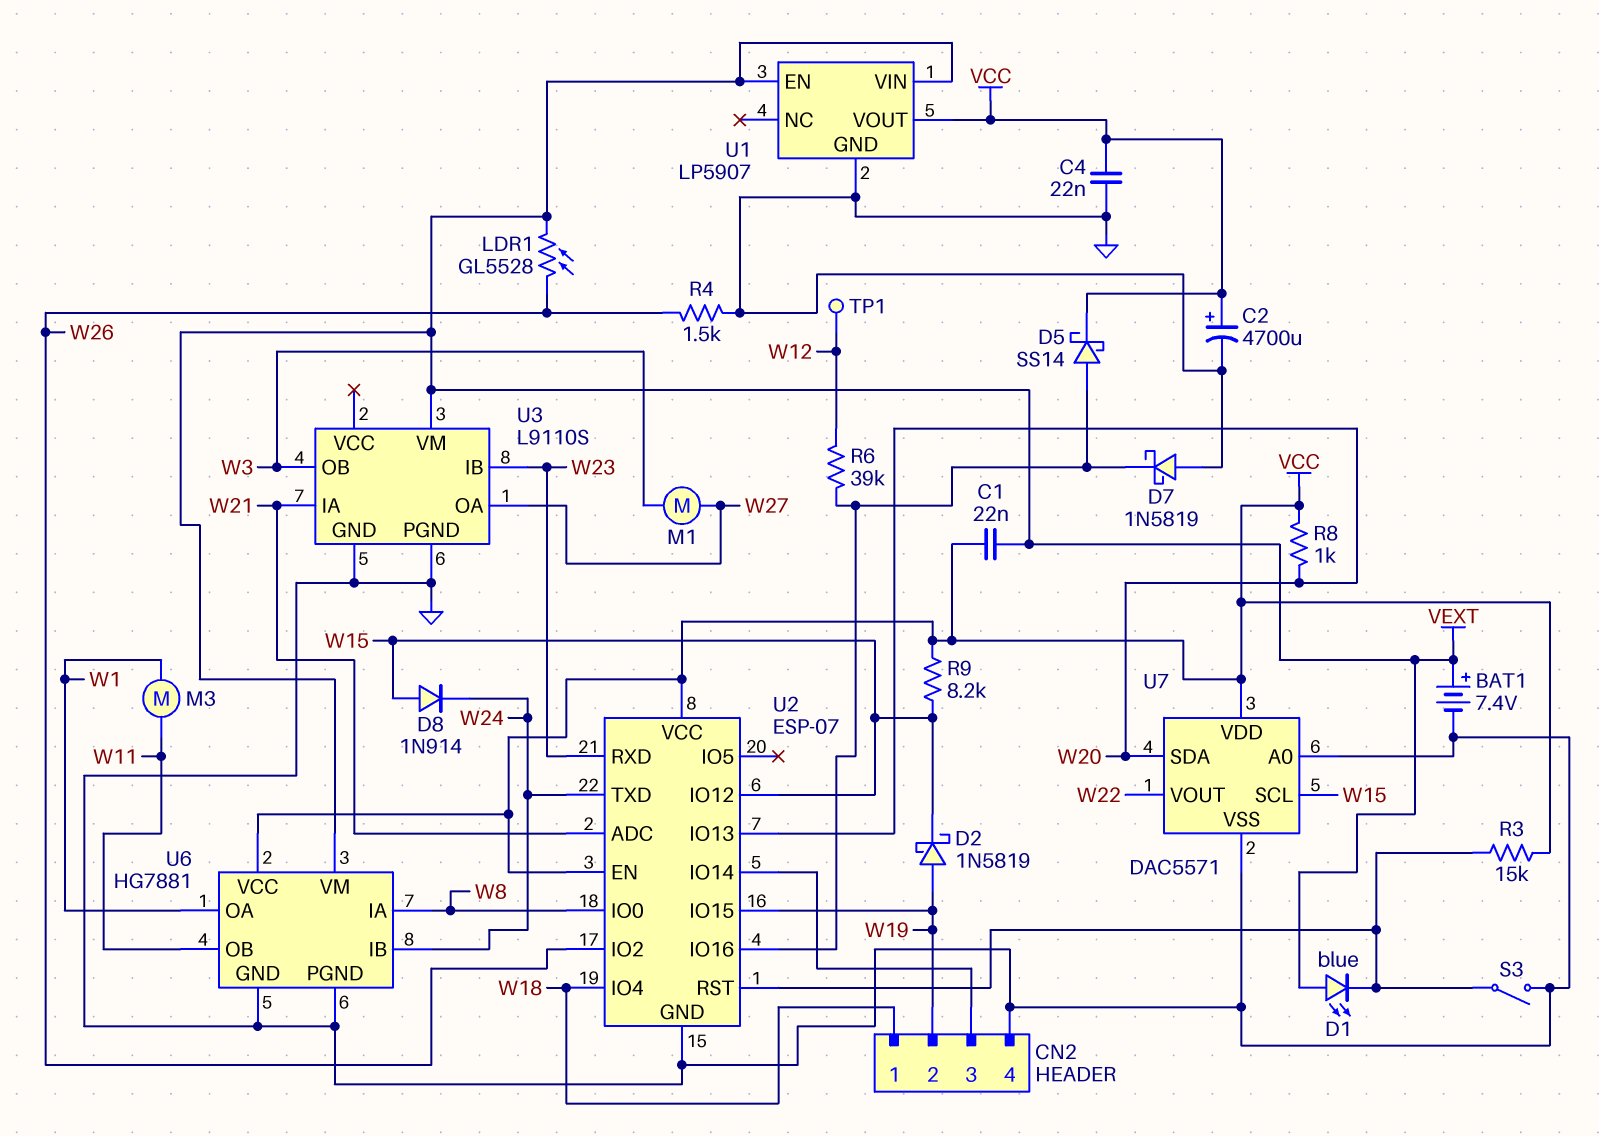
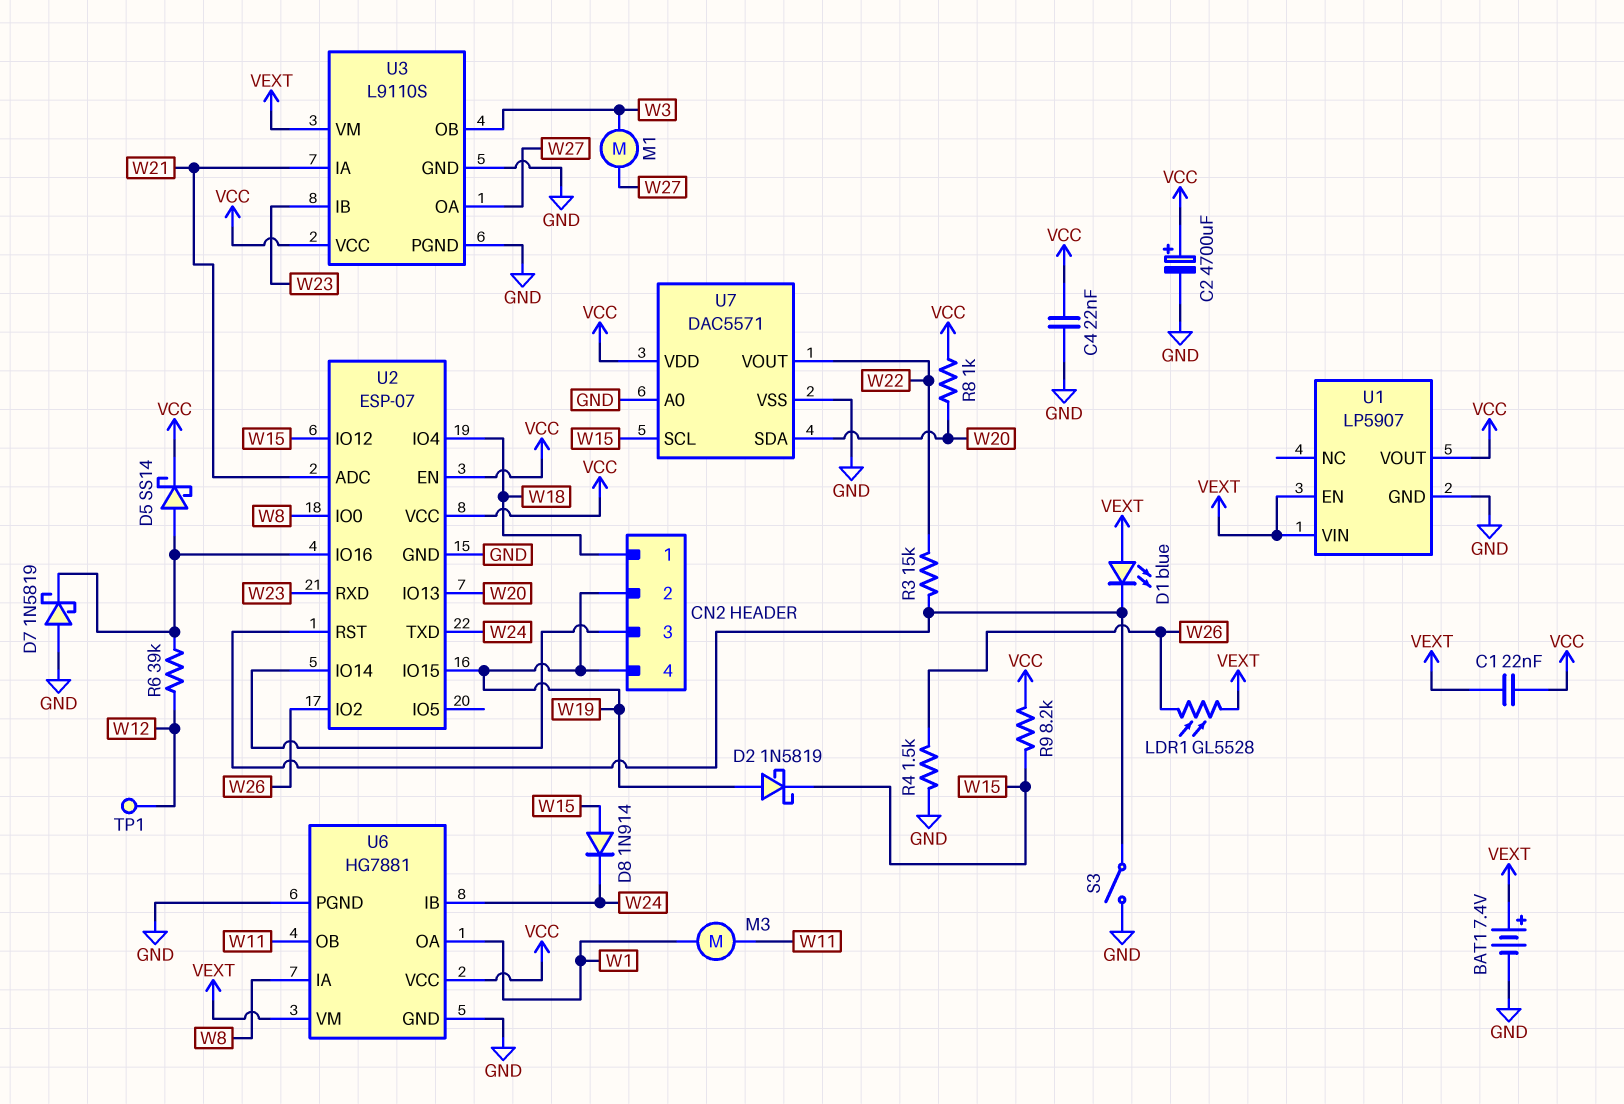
CN2 pin 4: GND -> W19
R3: 15k (U2/RST, VCC) -> 15k (U2/RST, W22)
U3 pin VCC: none -> VCC

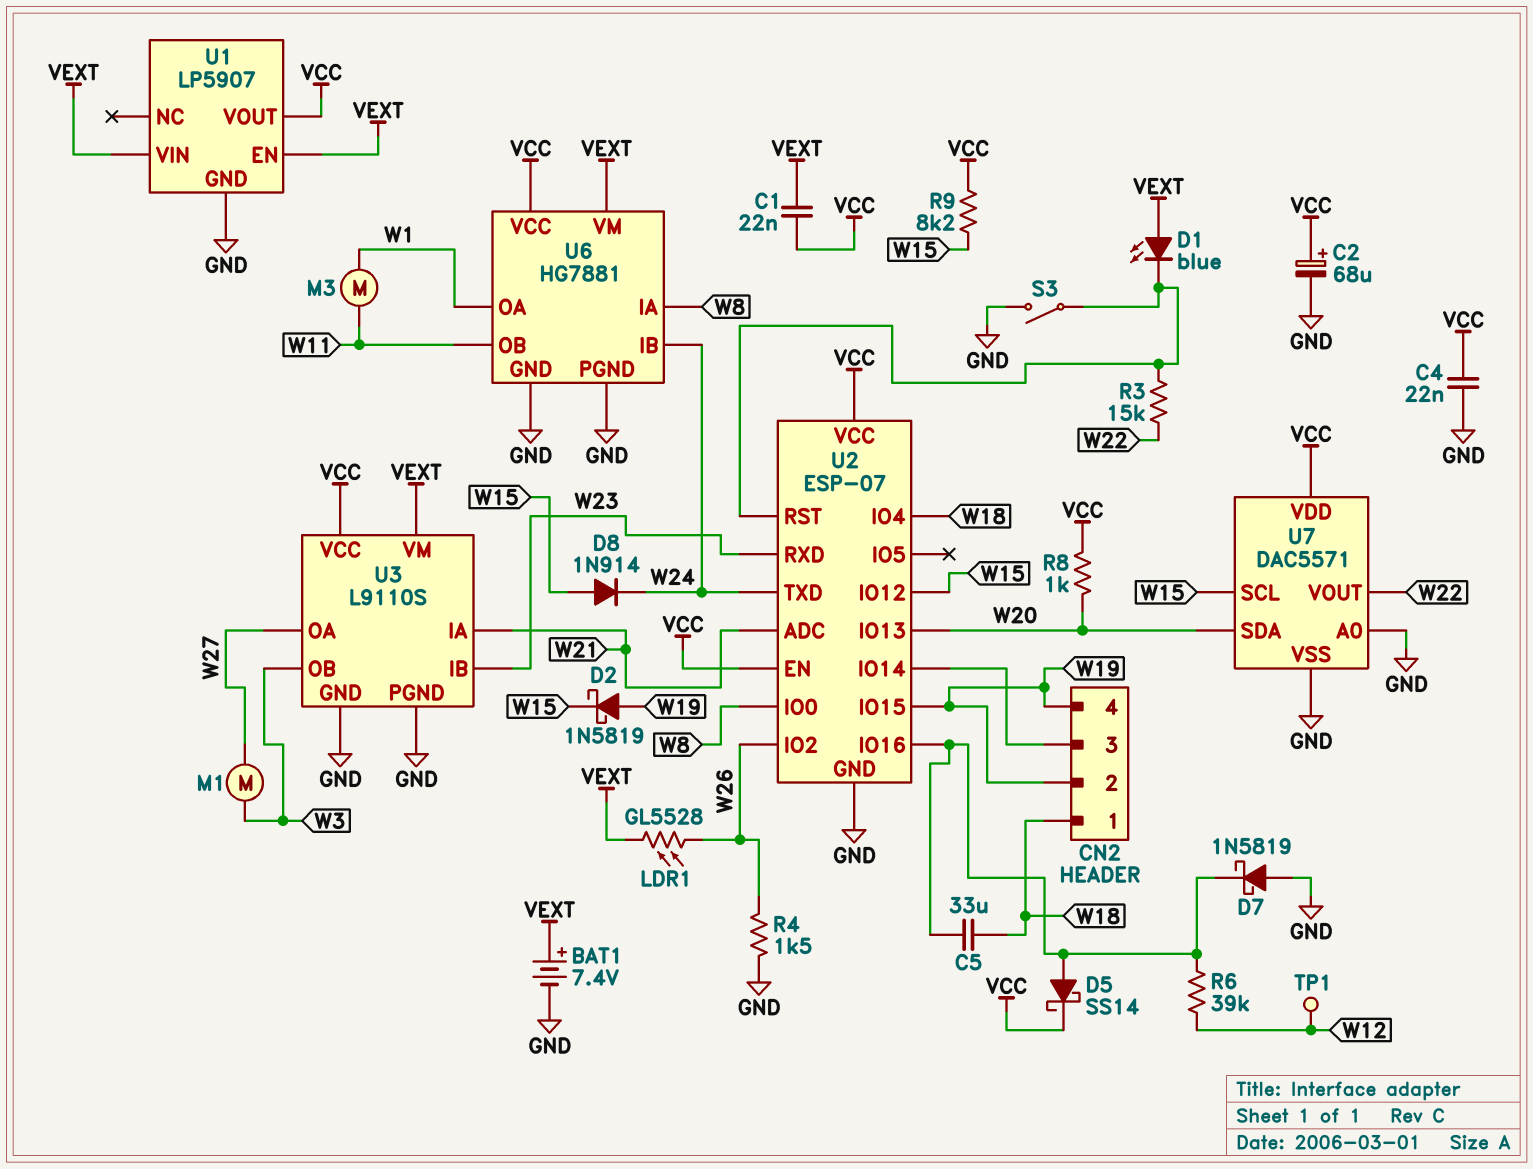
C2: 4700uF (plus VCC, minus GND) -> 68uF (plus VCC, minus GND)
C5: none -> 33uF (U2/IO16, W18)

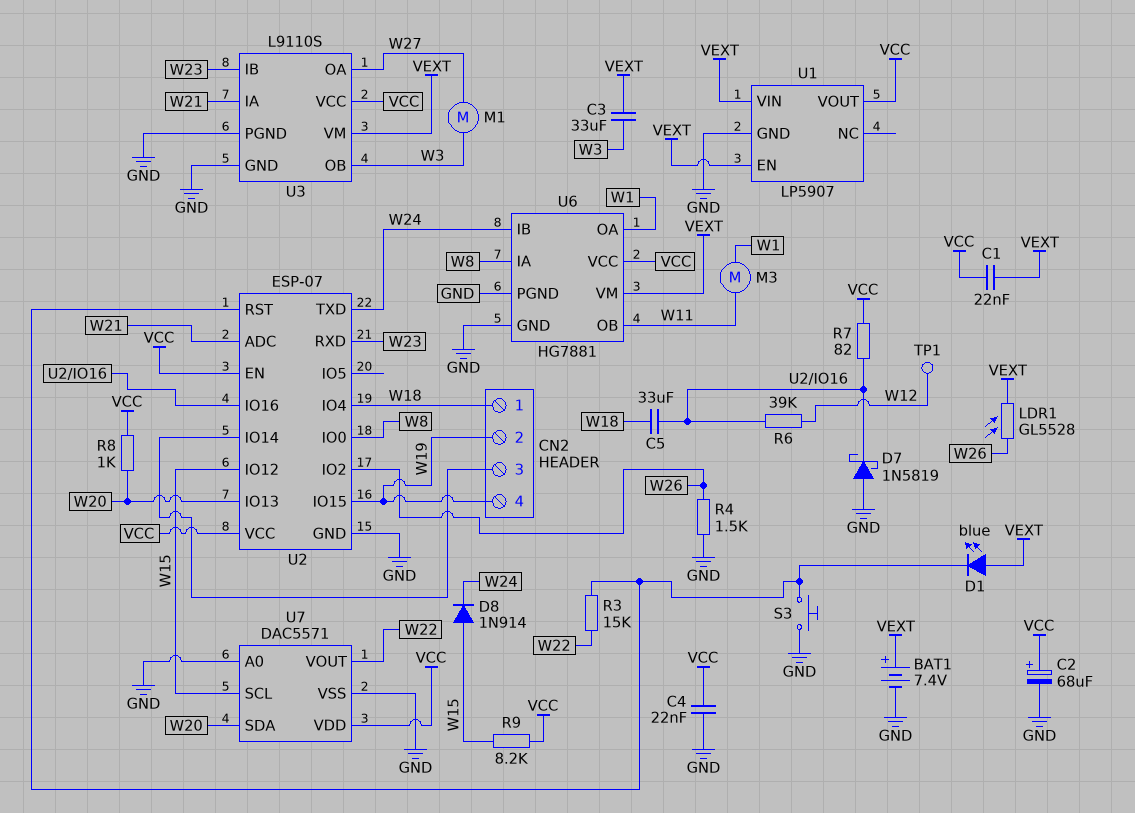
C3: none -> 33uF (VEXT, W3)
D2: schottky 1N5819 (A W19, K W15) -> none
D5: schottky SS14 (A U2/IO16, K VCC) -> none
R7: none -> 82 (U2/IO16, VCC)
S3: switch (GND, U2/RST) -> button (GND, U2/RST)

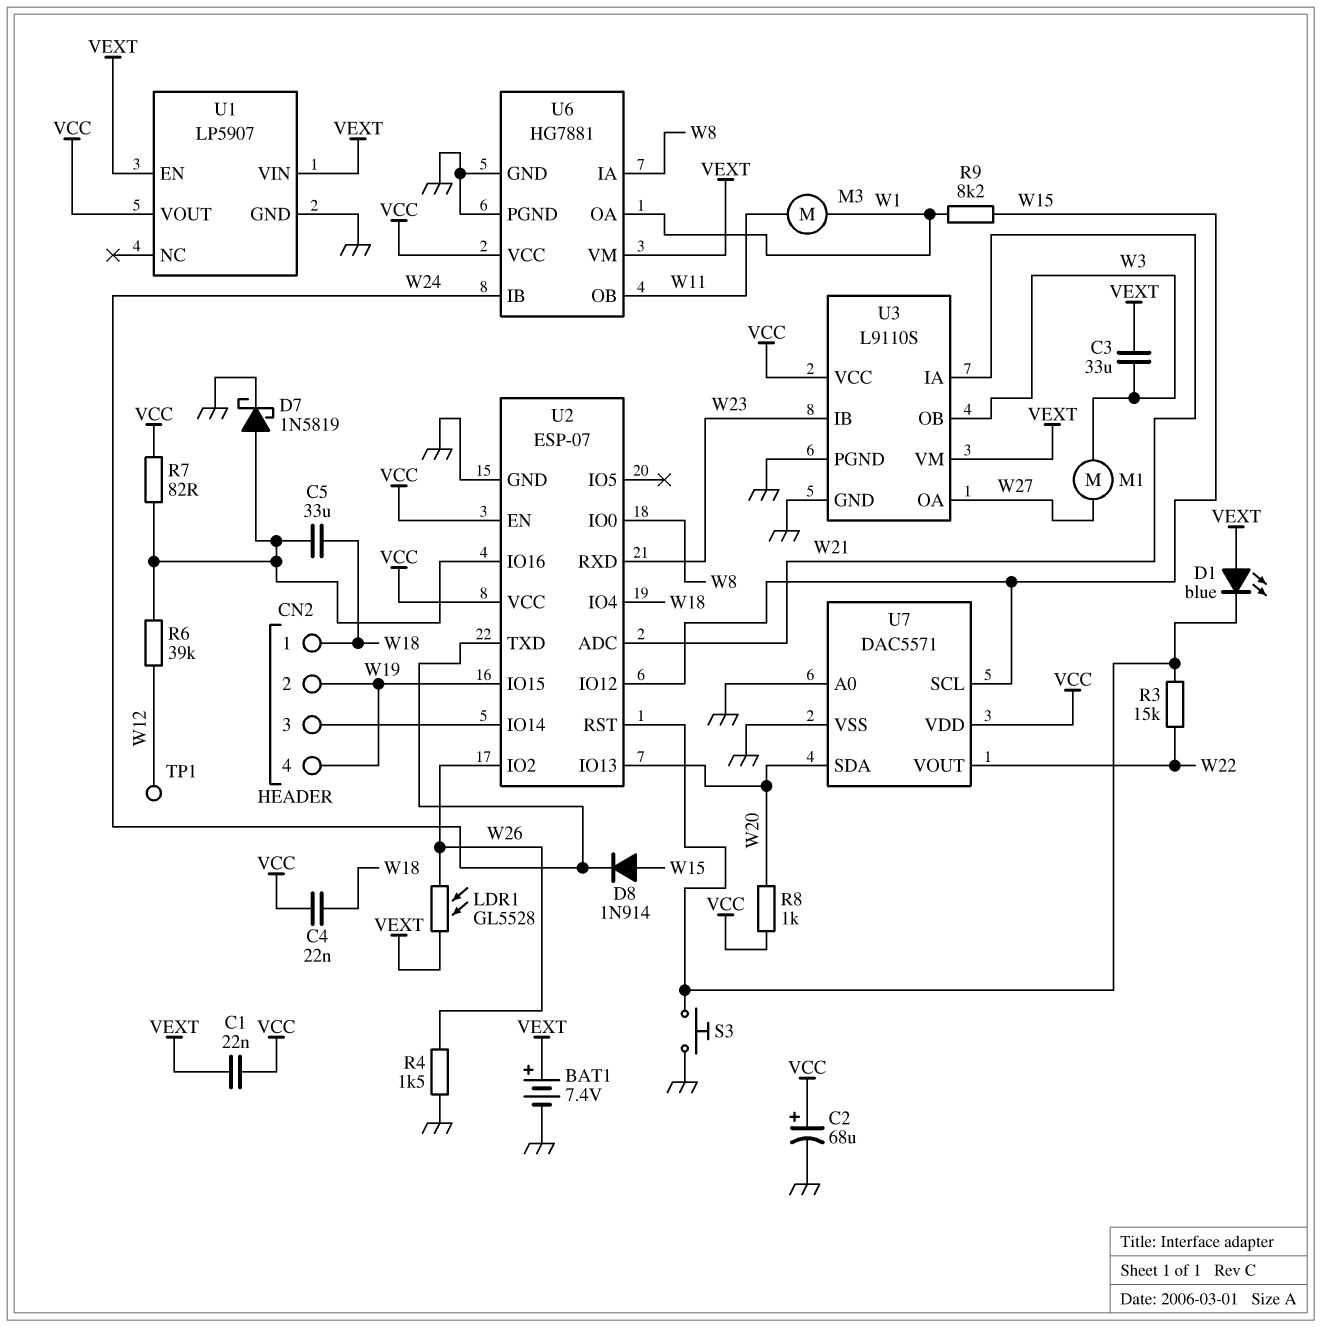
C4: 22nF (GND, VCC) -> 22nF (VCC, W18)
D7: schottky 1N5819 (A GND, K U2/IO16) -> schottky 1N5819 (A U2/IO16, K GND)
R9: 8.2k (VCC, W15) -> 8.2k (W1, W15)

